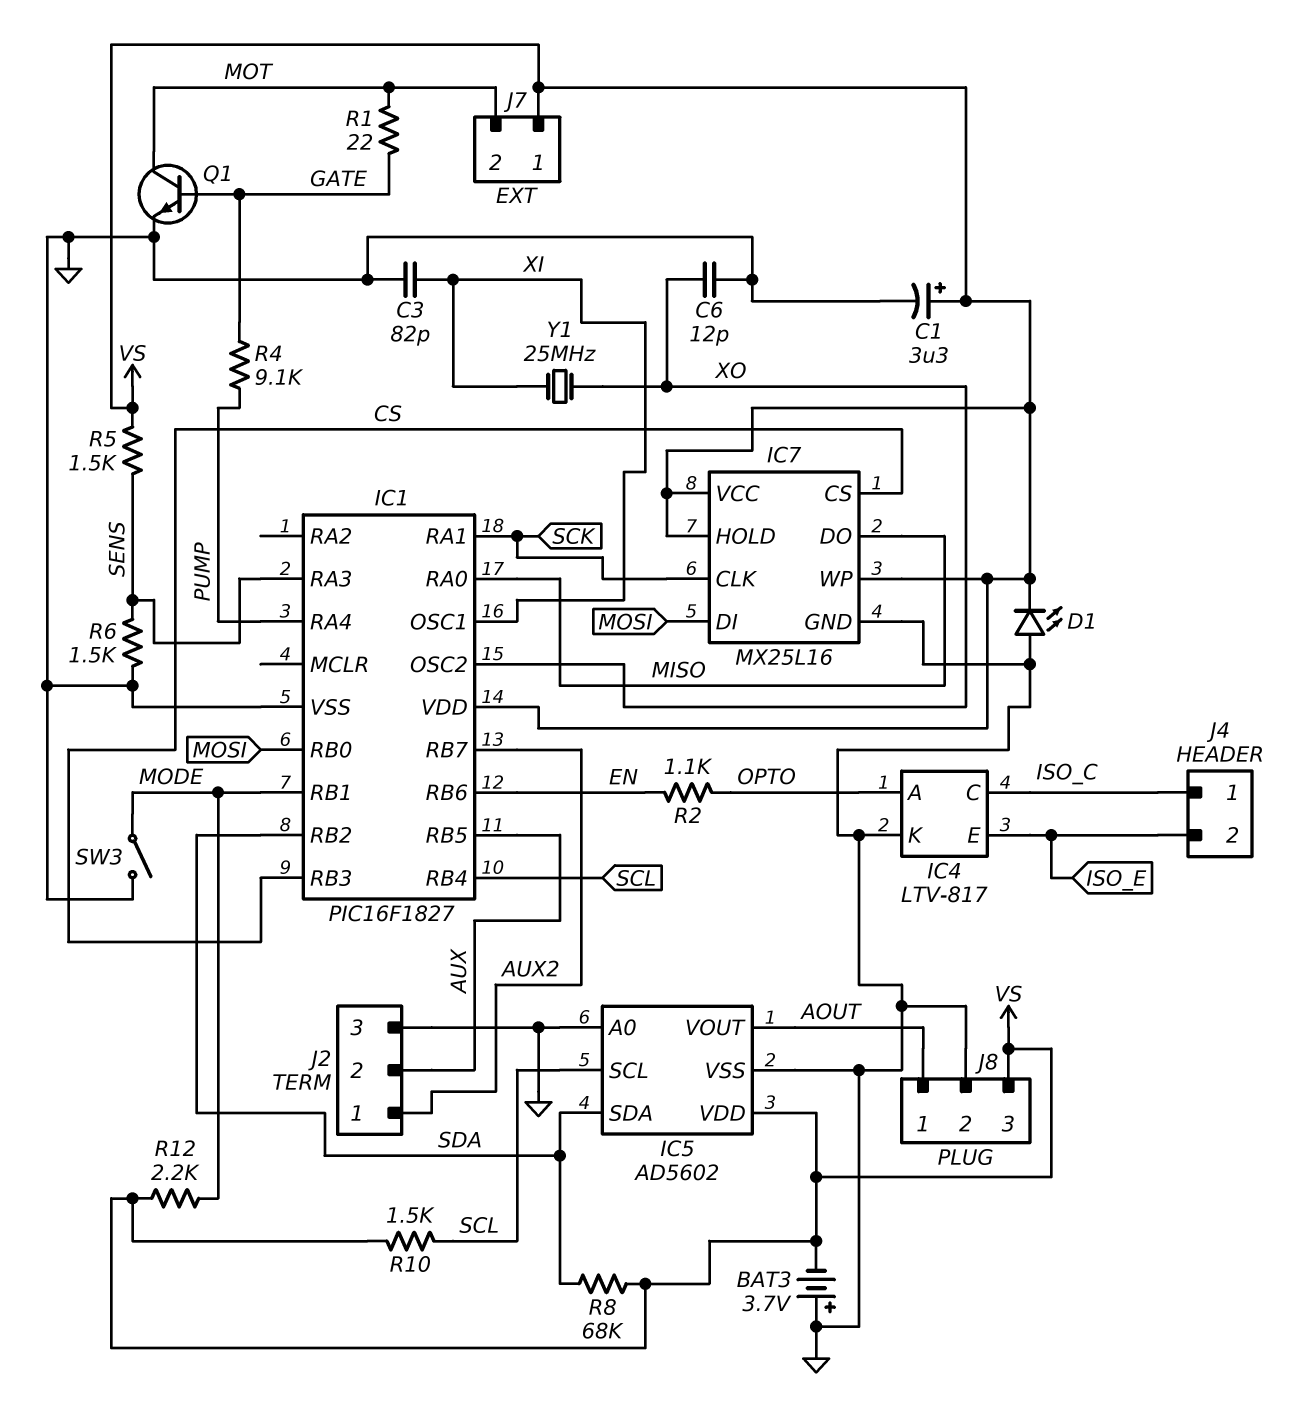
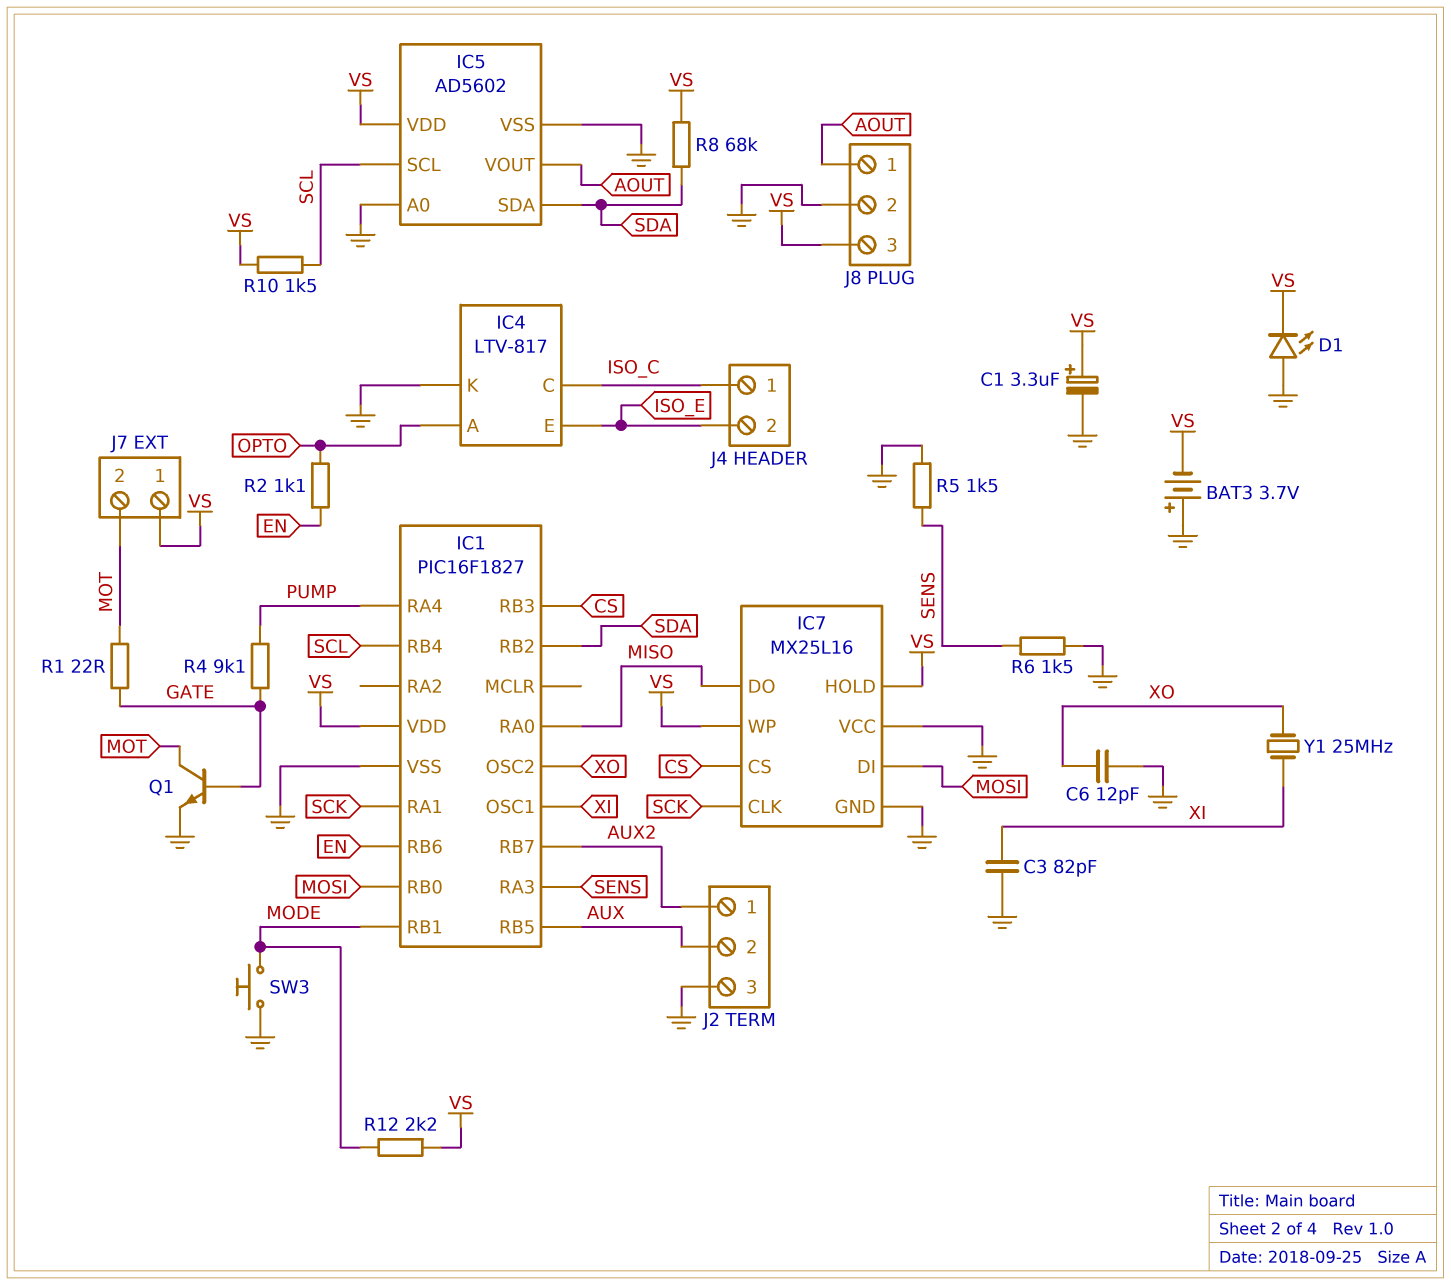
IC7 pin VCC: VS -> GND
R5: 1.5k (SENS, VS) -> 1.5k (GND, SENS)
SW3: switch (GND, MODE) -> button (GND, MODE)

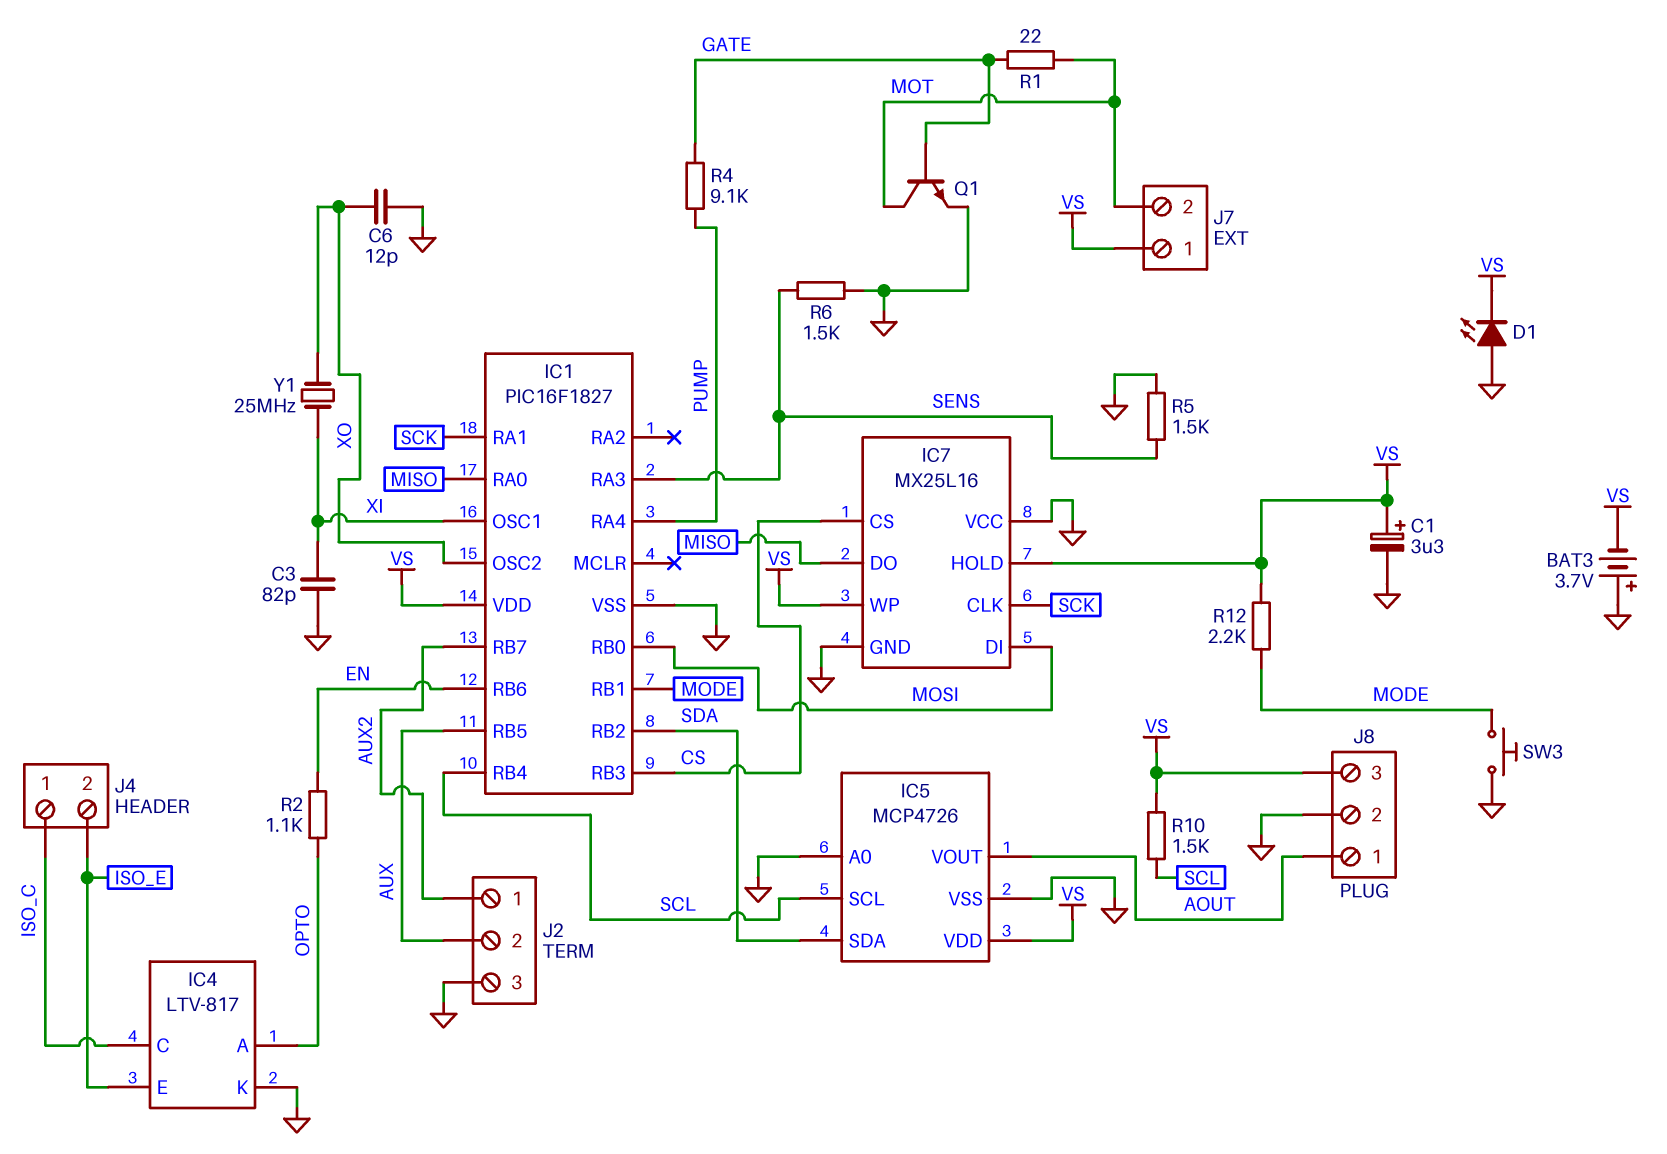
IC5: AD5602 -> MCP4726
R8: 68k (SDA, VS) -> none

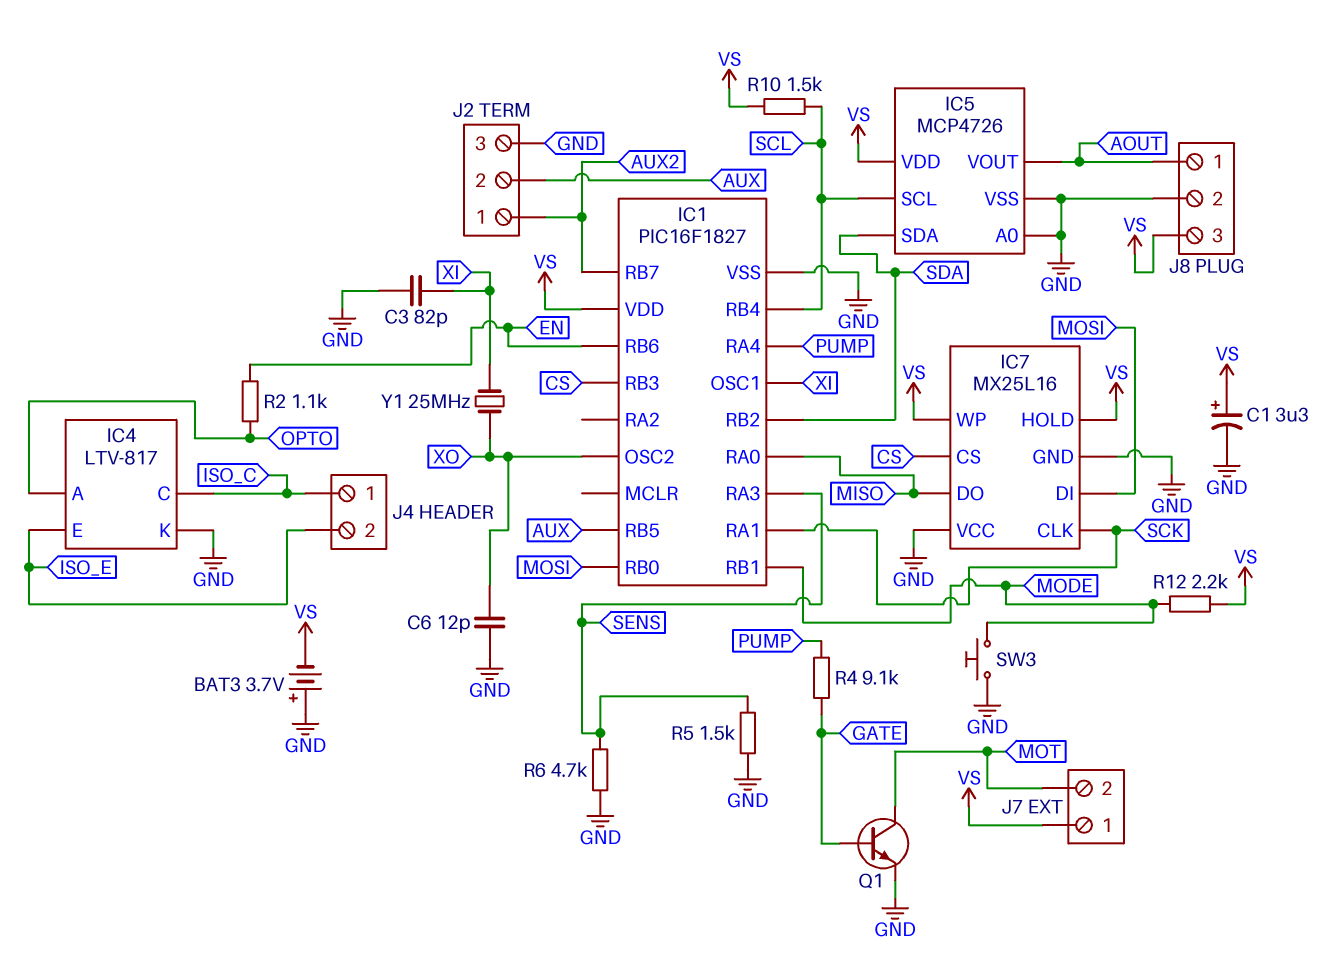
D1: LED (A GND, K VS) -> none
R1: 22 (GATE, MOT) -> none
R6: 1.5k (GND, SENS) -> 4.7k (GND, SENS)

